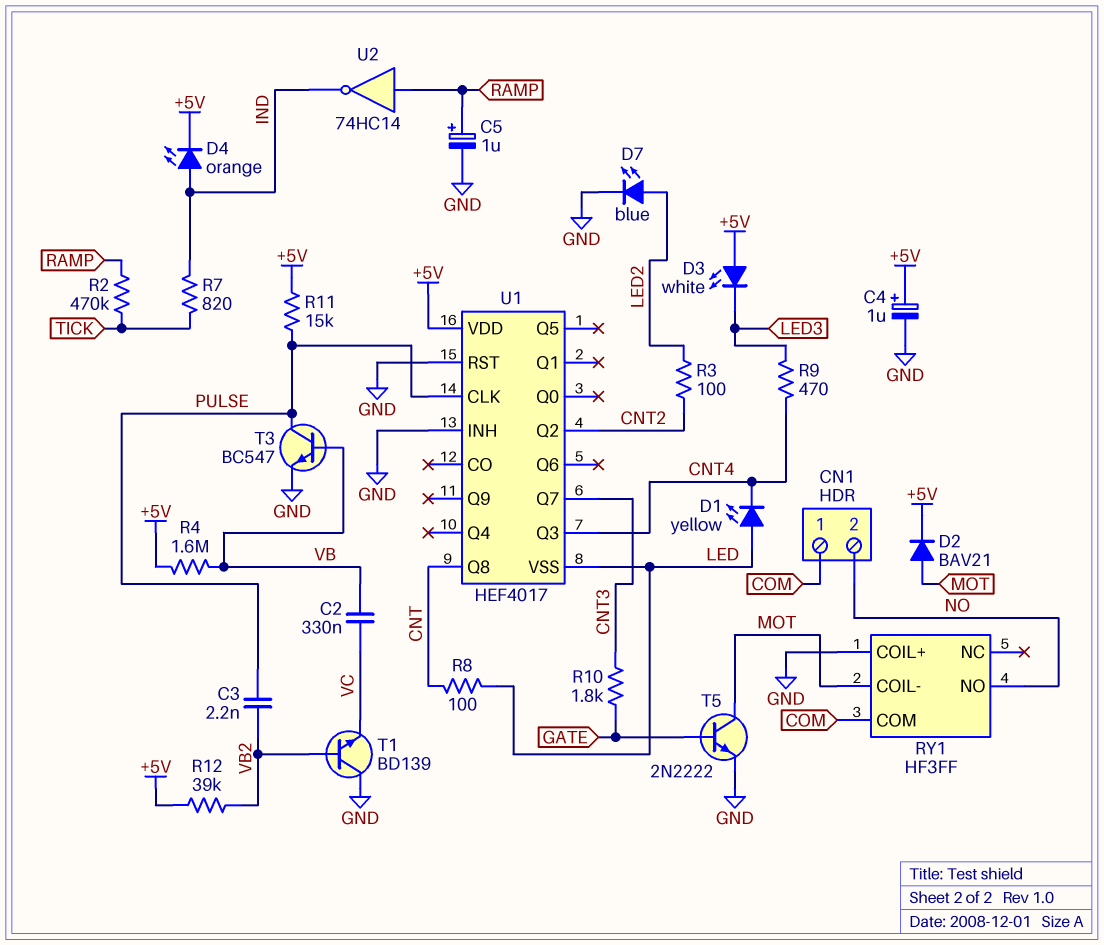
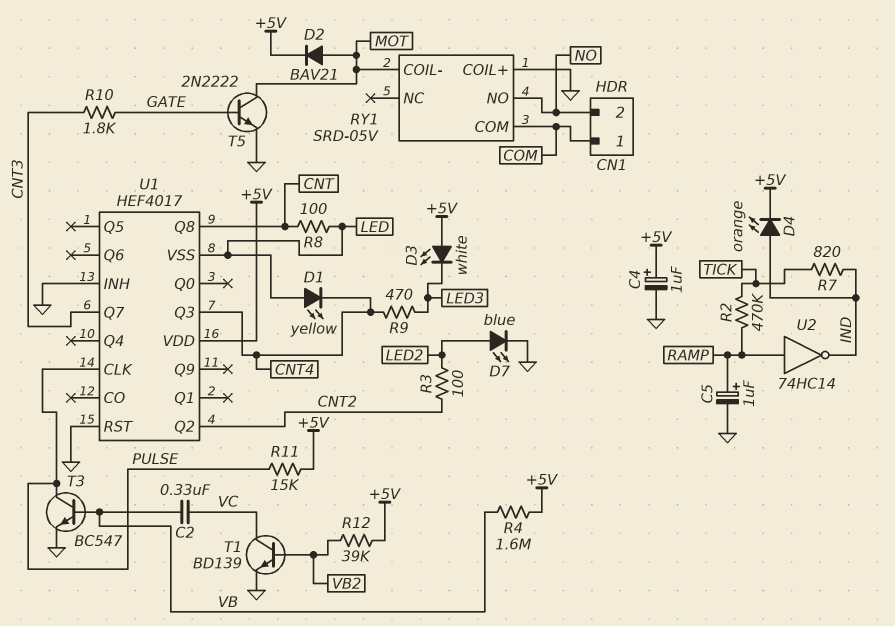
C3: 2.2nF (PULSE, VB2) -> none
RY1: HF3FF -> SRD-05V
T1: NPN BD139 (B VB2, C GND, E VC) -> NPN BD139 (B VB2, C VC, E GND)

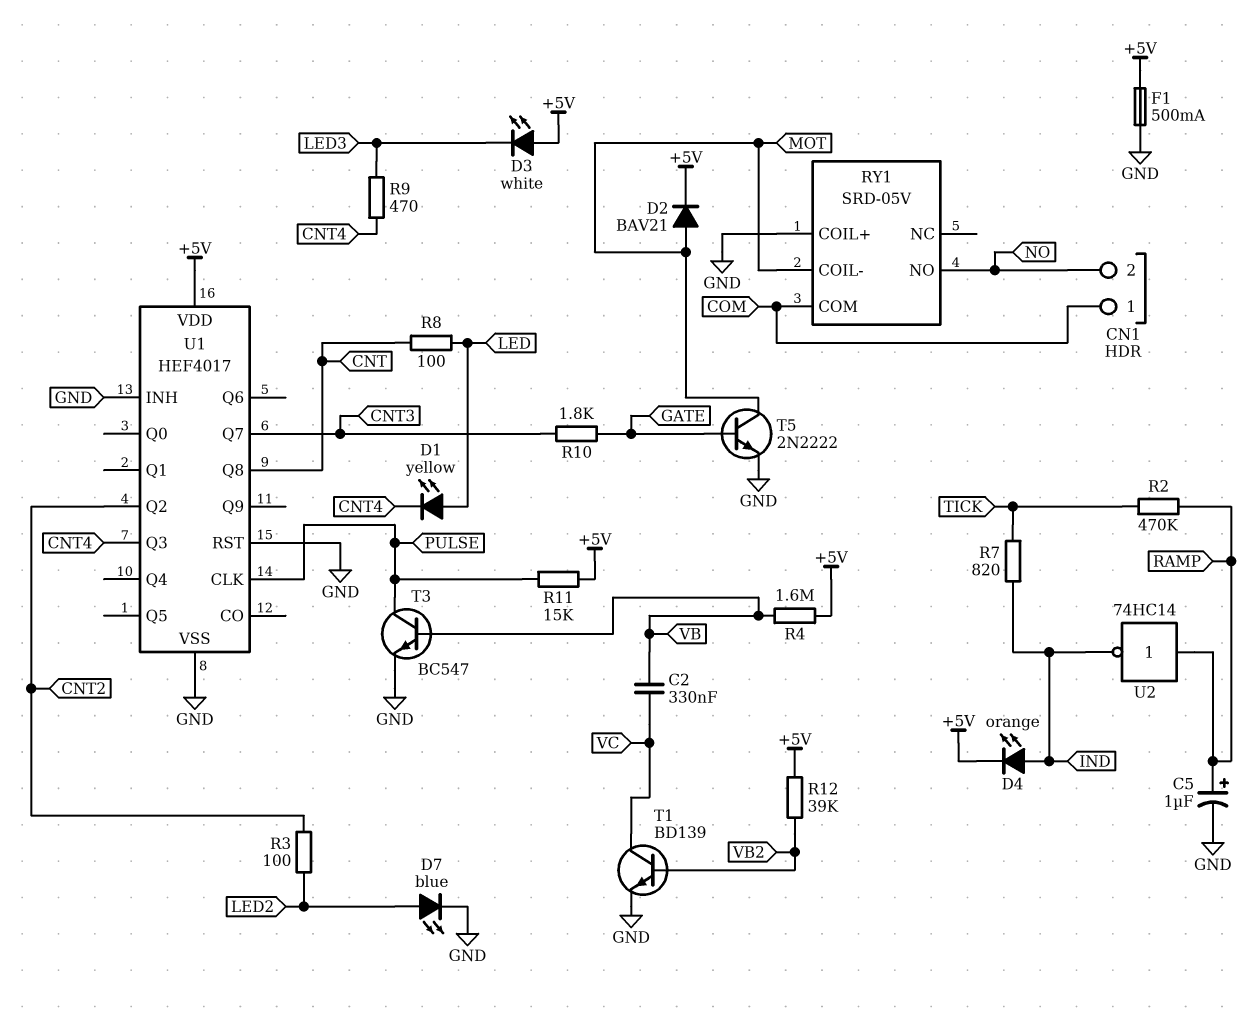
C4: 1uF (plus +5V, minus GND) -> none
F1: none -> 500mA (+5V, GND)
U1 pin VSS: LED -> GND

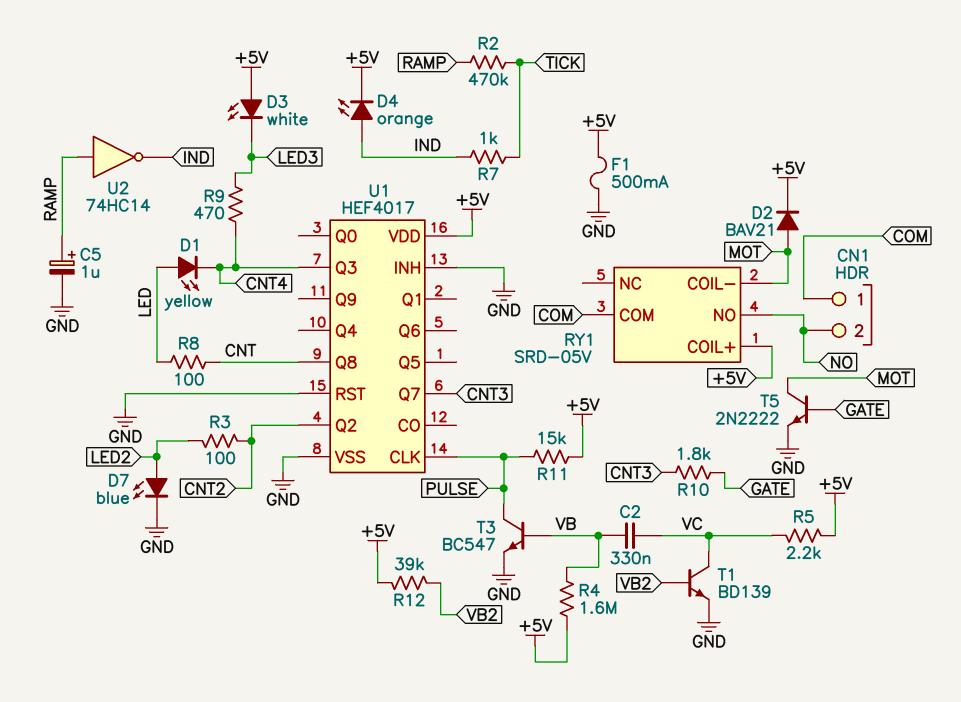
R5: none -> 2.2k (+5V, VC)
R7: 820 (IND, TICK) -> 1k (IND, TICK)
RY1 pin COIL+: GND -> +5V

